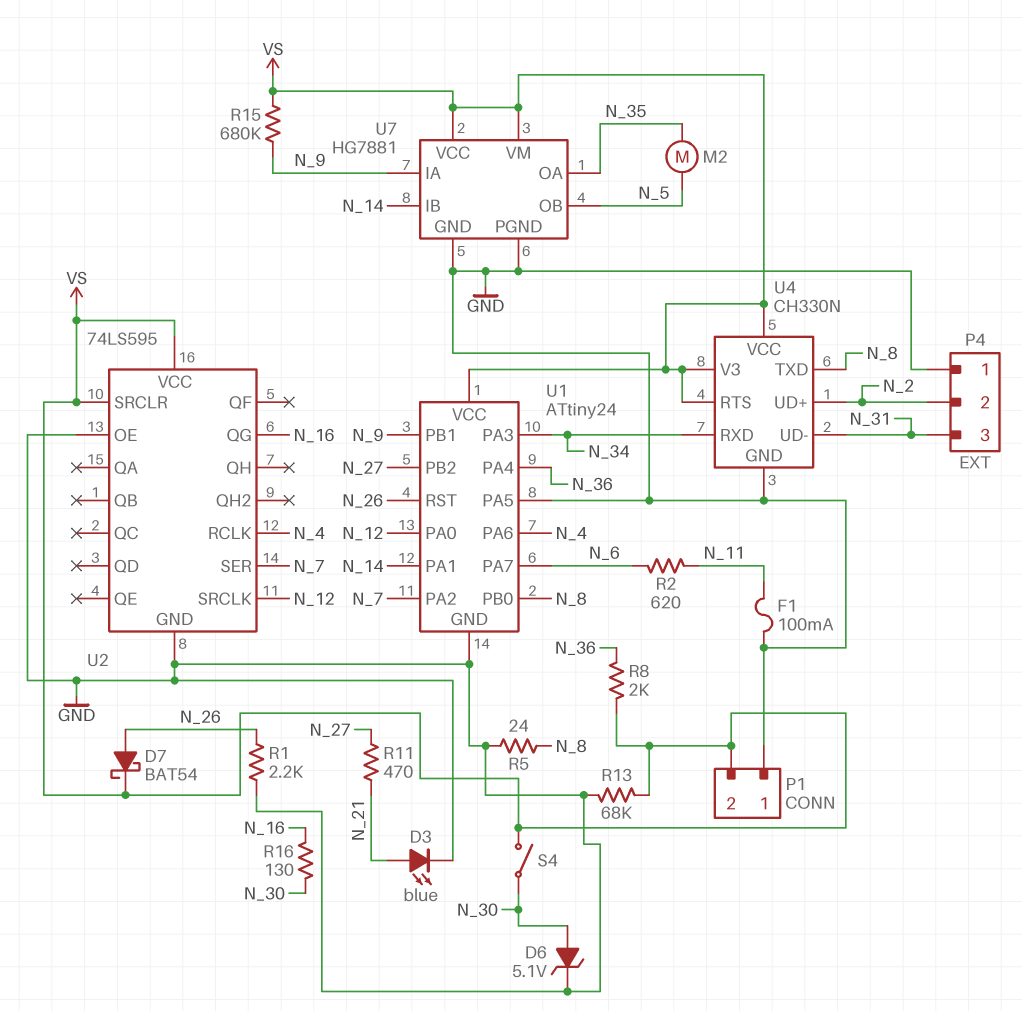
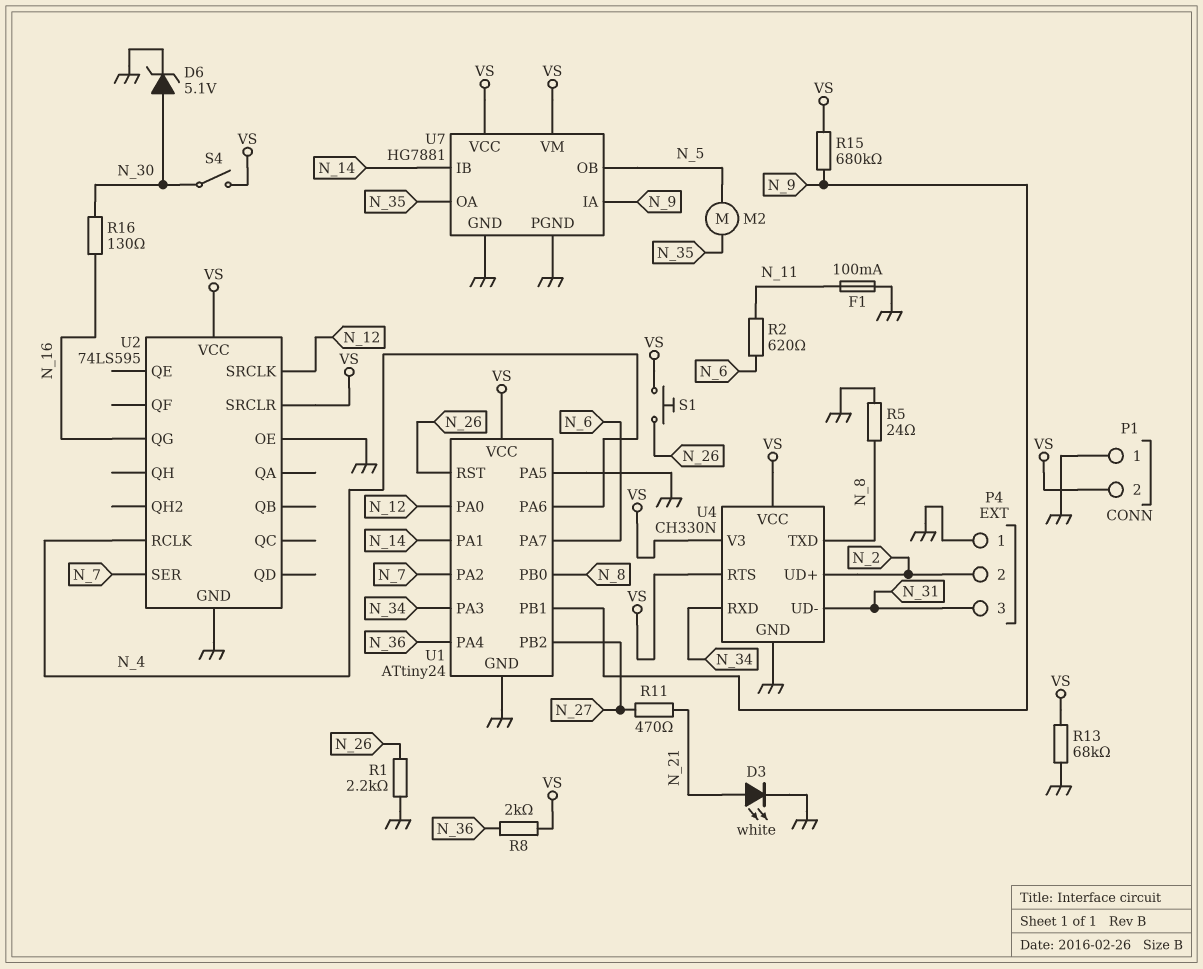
D3: LED blue (A N_21, K GND) -> LED white (A N_21, K GND)
D7: schottky BAT54 (A N_26, K VS) -> none
S1: none -> button (N_26, VS)

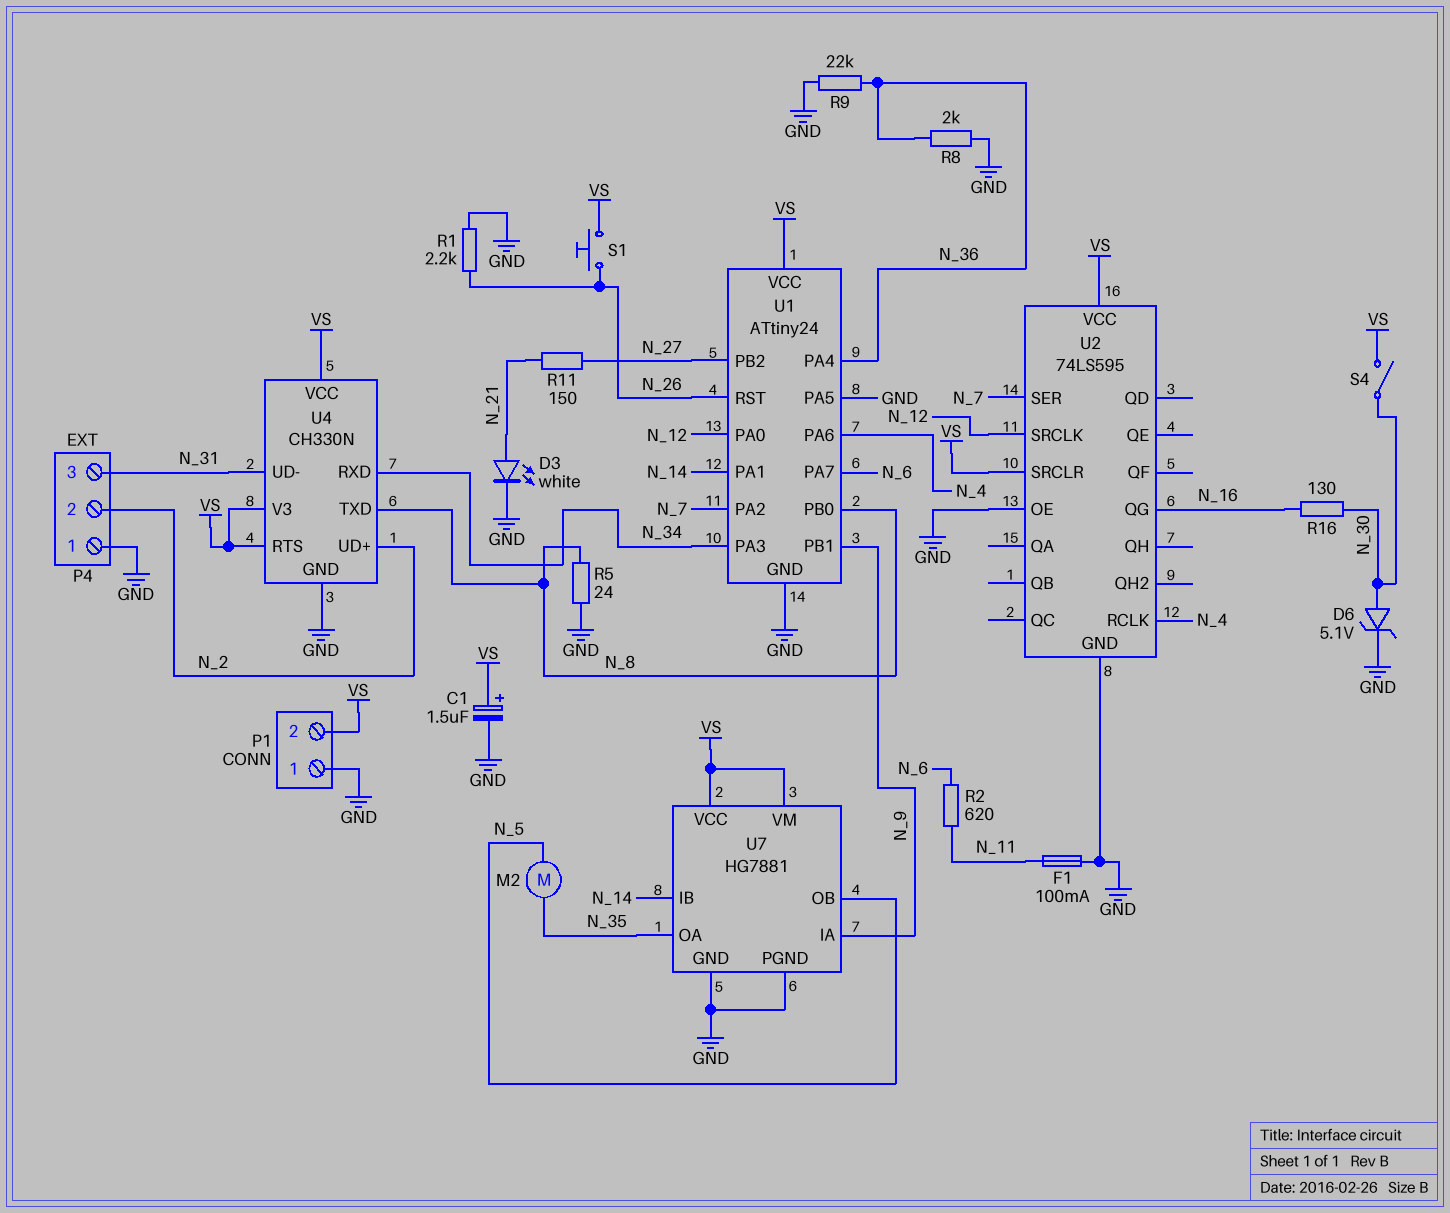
C1: none -> 1.5uF (plus VS, minus GND)
R8: 2k (N_36, VS) -> 2k (GND, N_36)
R9: none -> 22k (GND, N_36)
R11: 470 (N_21, N_27) -> 150 (N_21, N_27)
R13: 68k (GND, VS) -> none
R15: 680k (N_9, VS) -> none

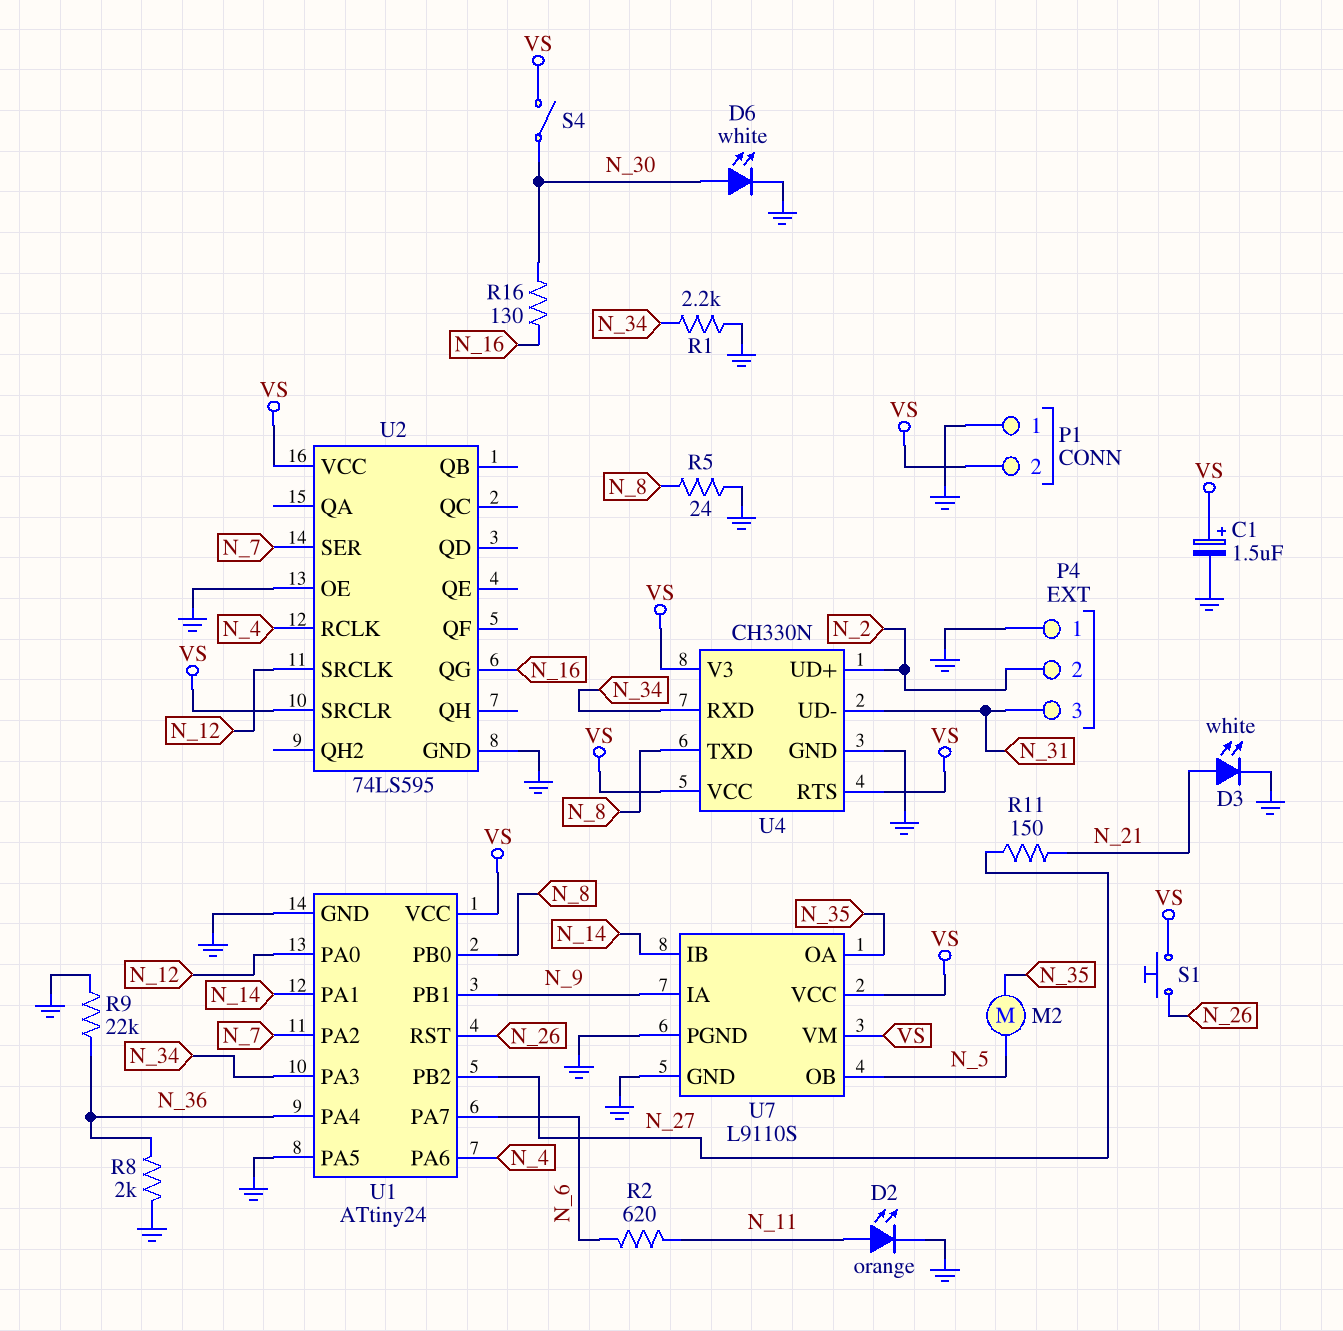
D2: none -> LED orange (A N_11, K GND)
D6: zener 5.1V (A N_30, K GND) -> LED white (A N_30, K GND)
F1: 100mA (GND, N_11) -> none
R1: 2.2k (GND, N_26) -> 2.2k (GND, N_34)
U7: HG7881 -> L9110S

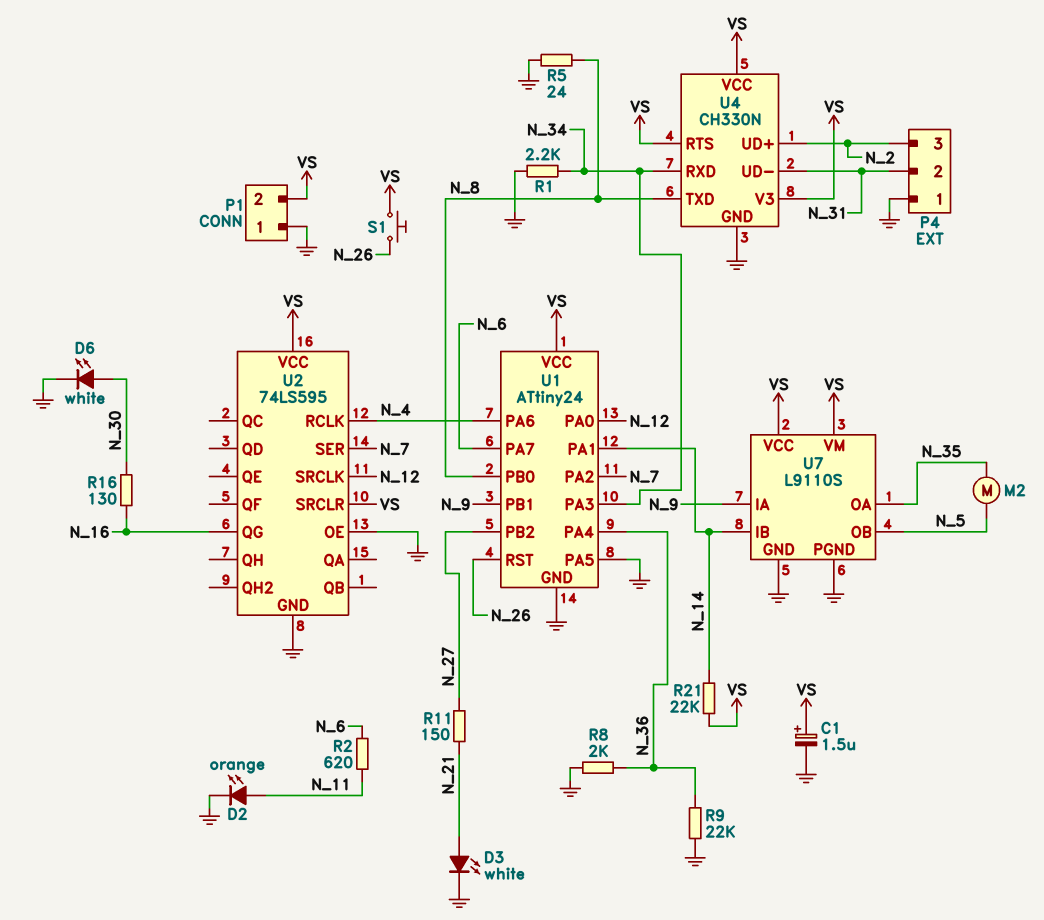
P4 pin 2: N_2 -> N_31
P4 pin 3: N_31 -> N_2
R21: none -> 22k (N_14, VS)
S4: switch (N_30, VS) -> none

